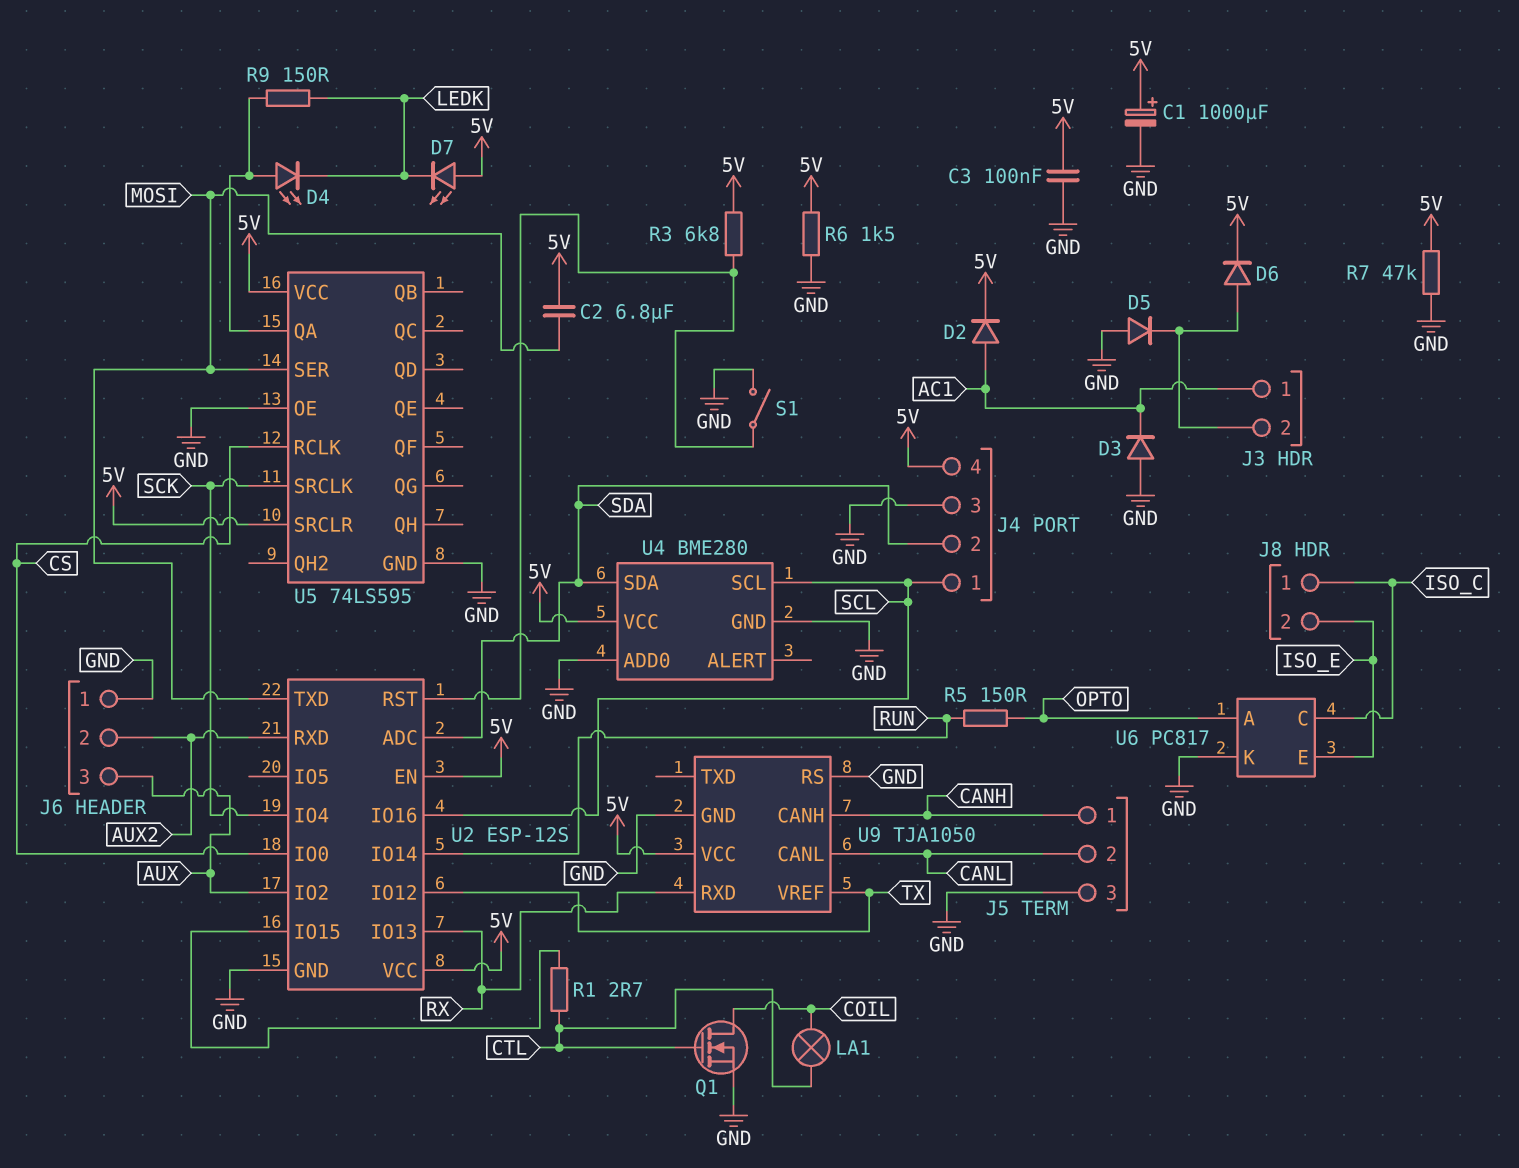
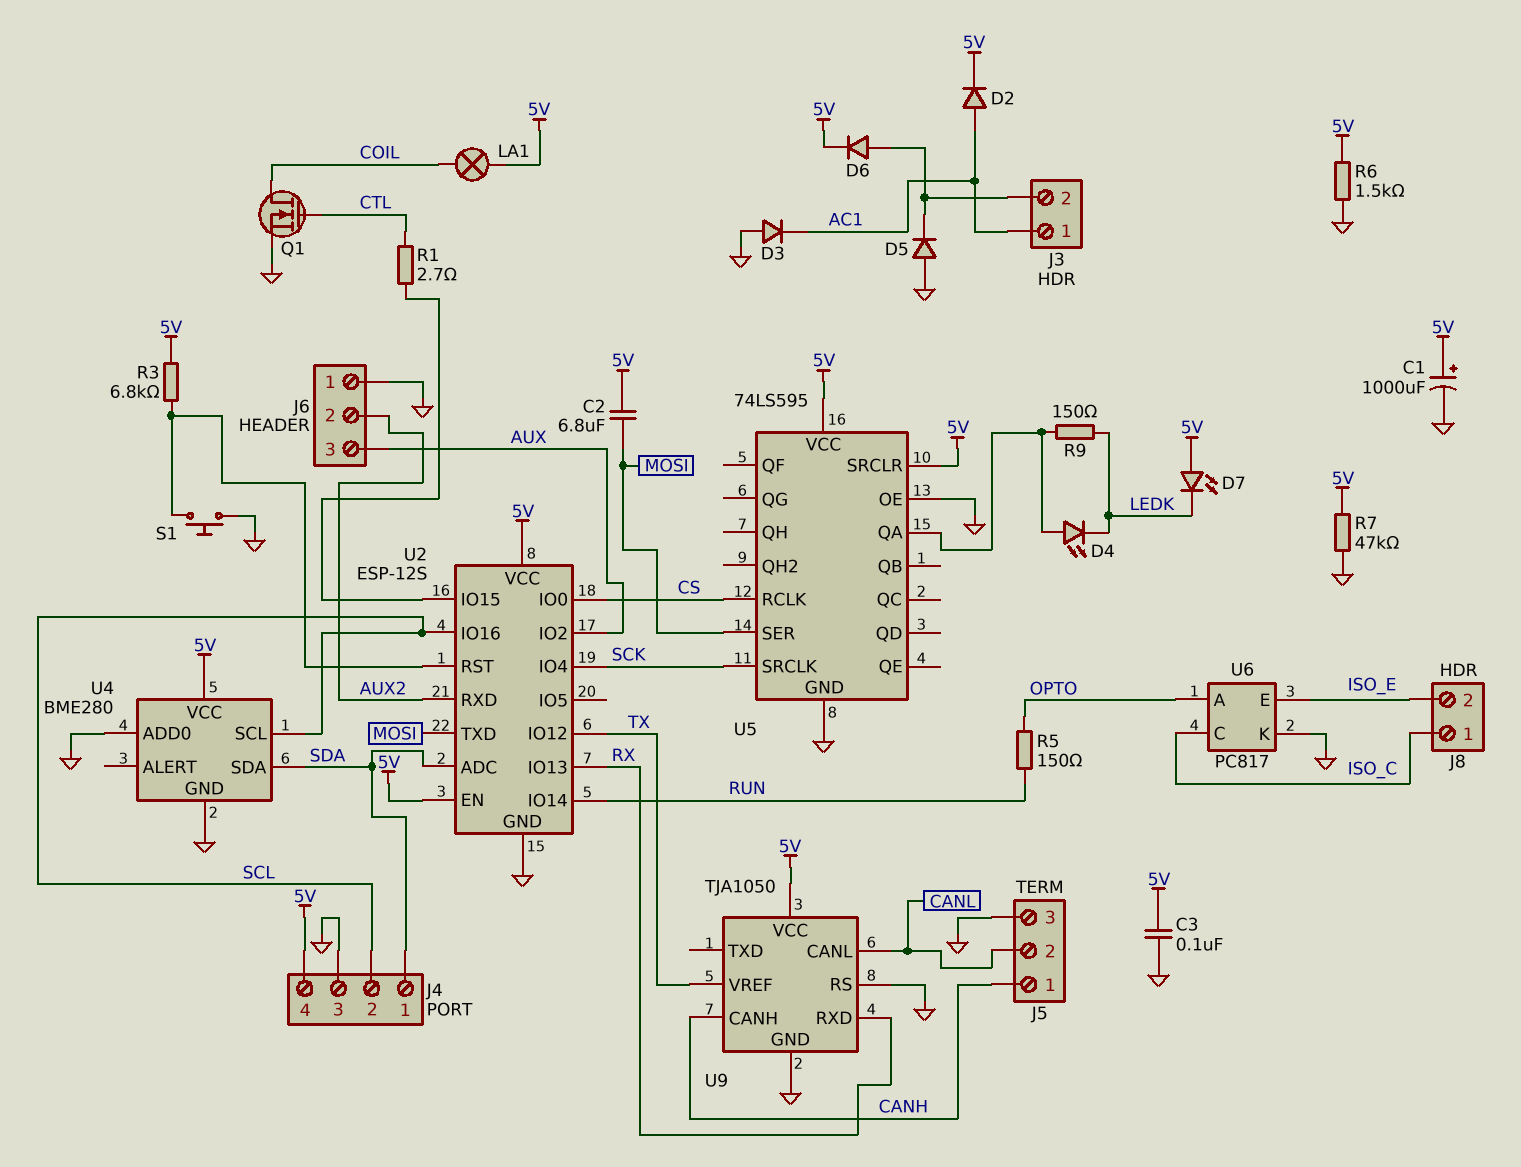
J4 pin 1: SCL -> SDA
J4 pin 2: SDA -> SCL
LA1: lamp (COIL, CTL) -> lamp (5V, COIL)
S1: switch (GND, U2/RST) -> button (GND, U2/RST)

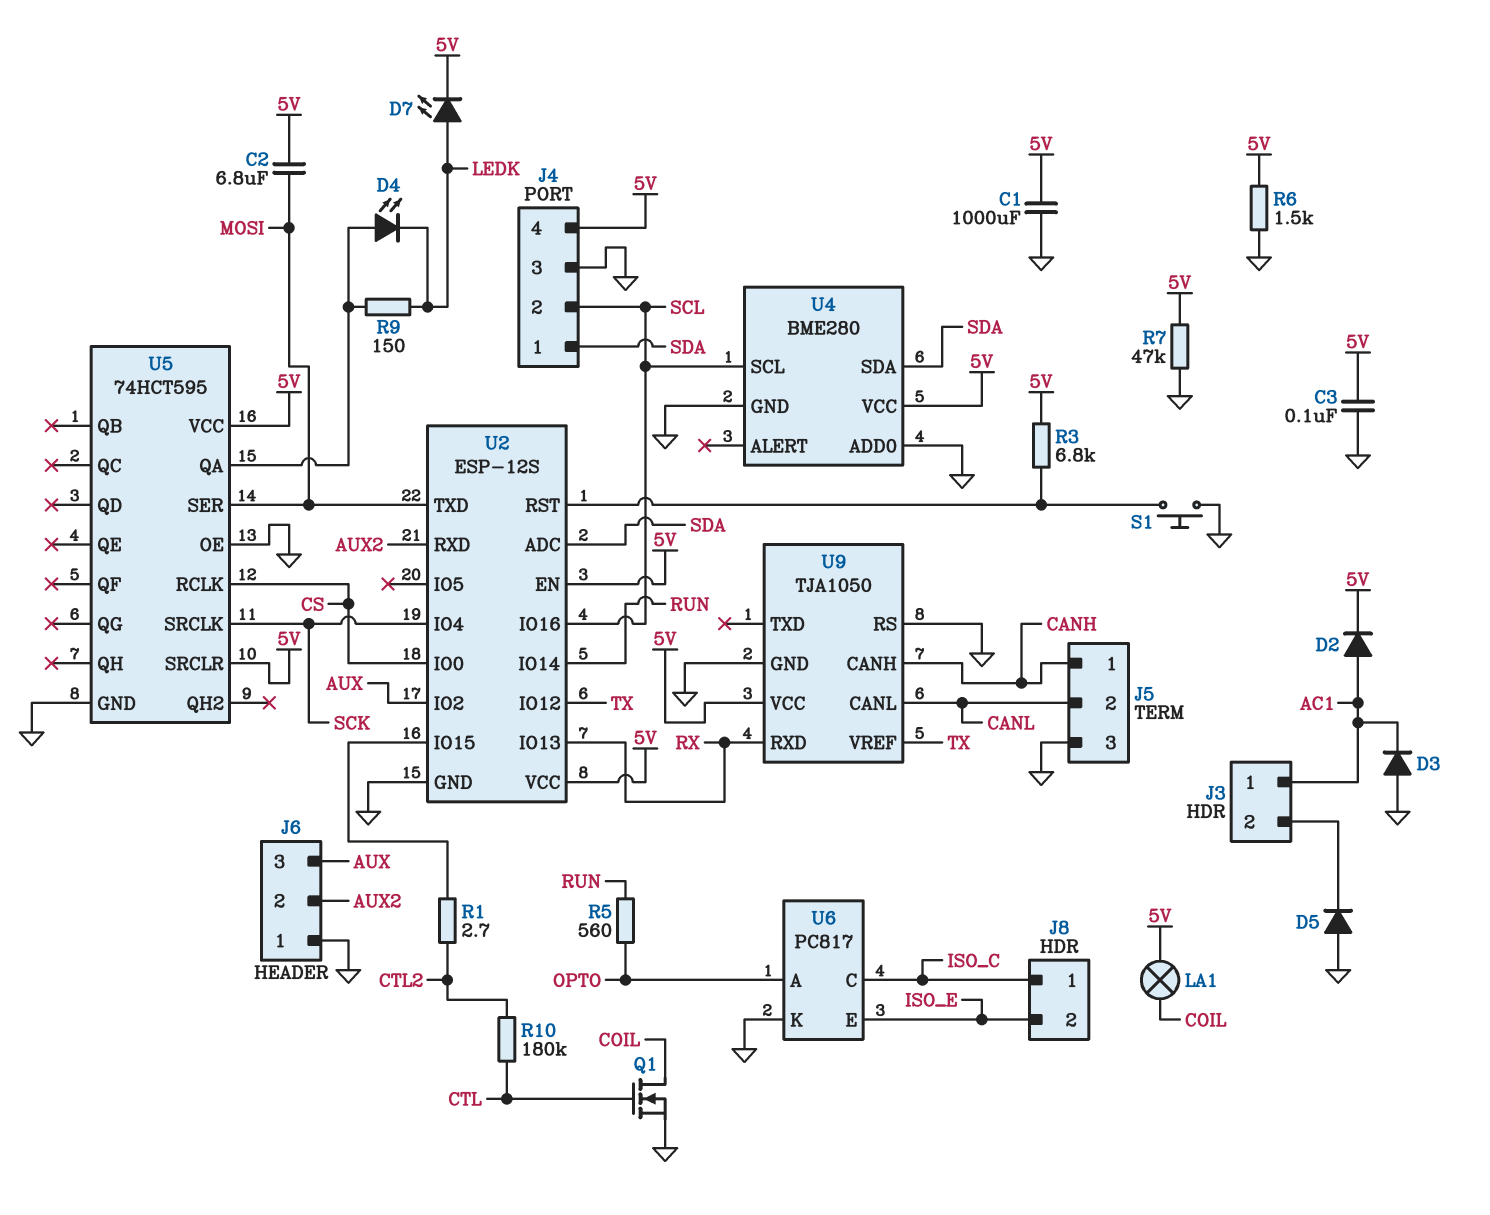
C1: 1000uF (plus 5V, minus GND) -> 1000uF (5V, GND)
D6: diode (A J3/2, K 5V) -> none
D7: LED (A 5V, K LEDK) -> LED (A LEDK, K 5V)
R1: 2.7 (CTL, U2/IO15) -> 2.7 (CTL2, U2/IO15)
R5: 150 (OPTO, RUN) -> 560 (OPTO, RUN)
R10: none -> 180k (CTL, CTL2)
U5: 74LS595 -> 74HCT595

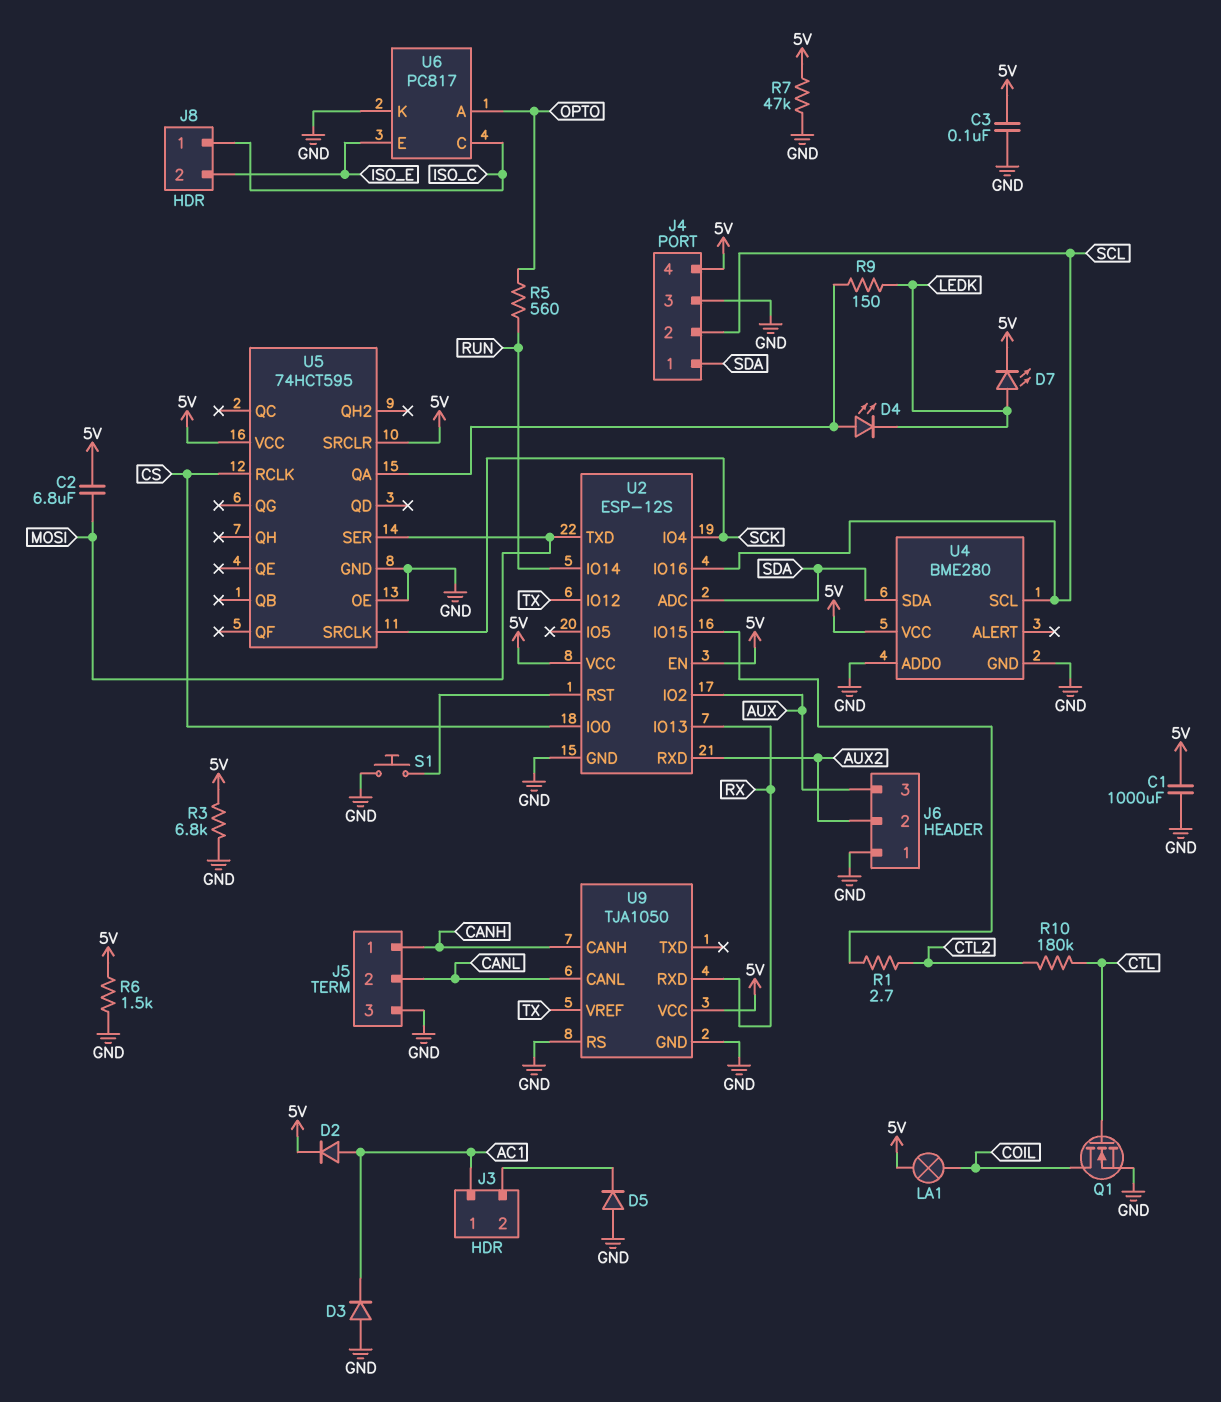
R3: 6.8k (5V, U2/RST) -> 6.8k (5V, GND)

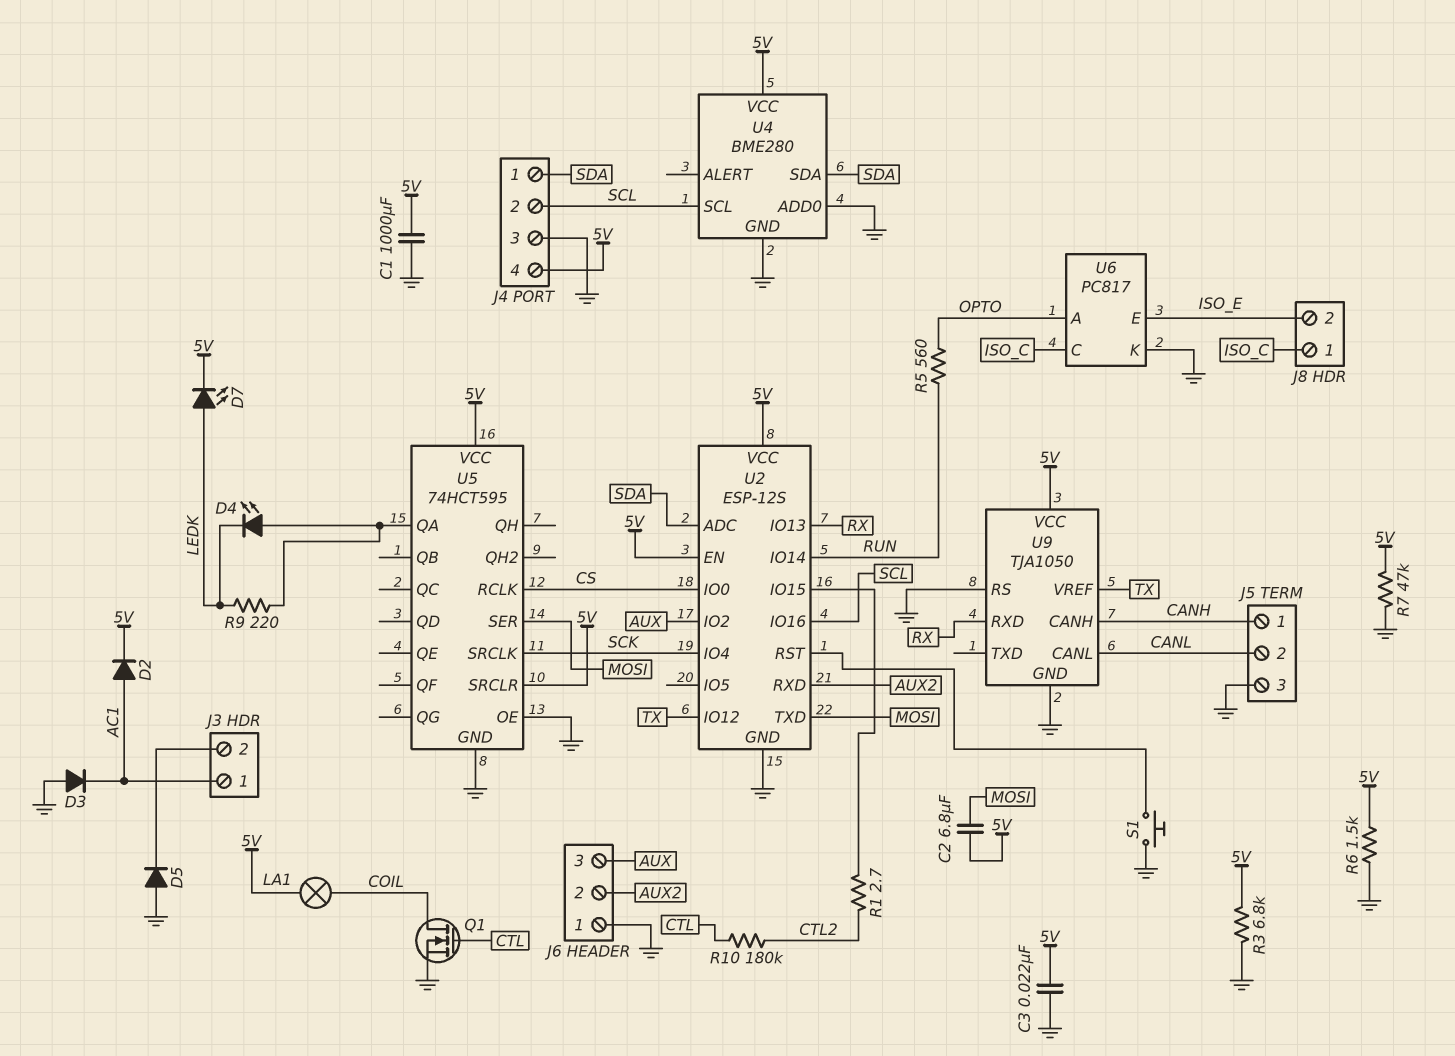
C3: 100nF (5V, GND) -> 22nF (5V, GND)
R9: 150 (LEDK, U5/QA) -> 220 (LEDK, U5/QA)

